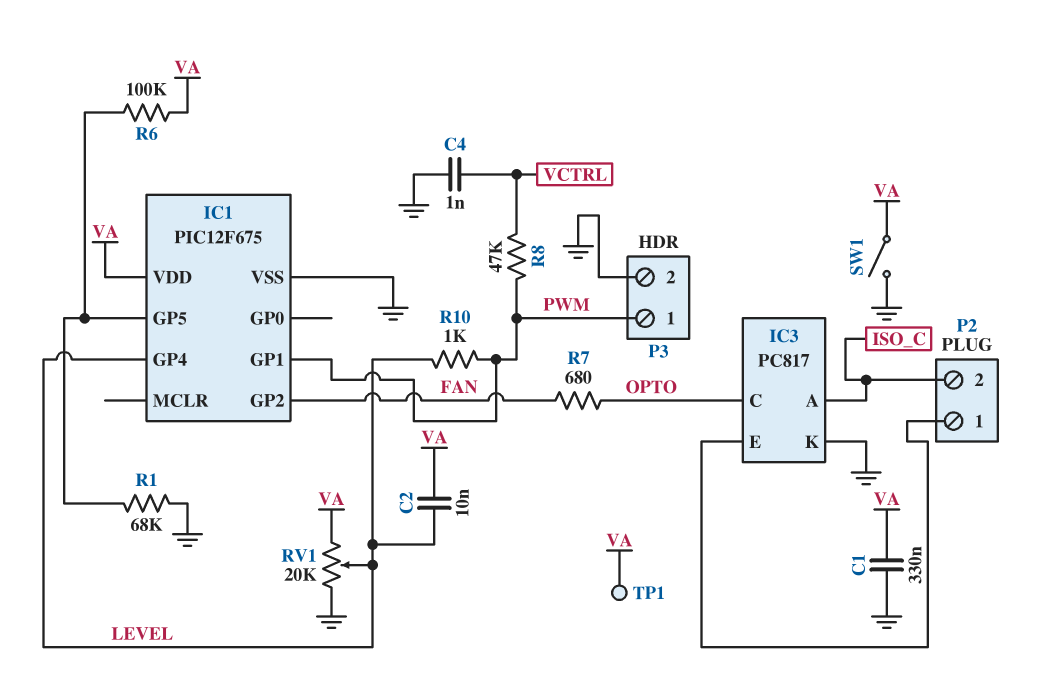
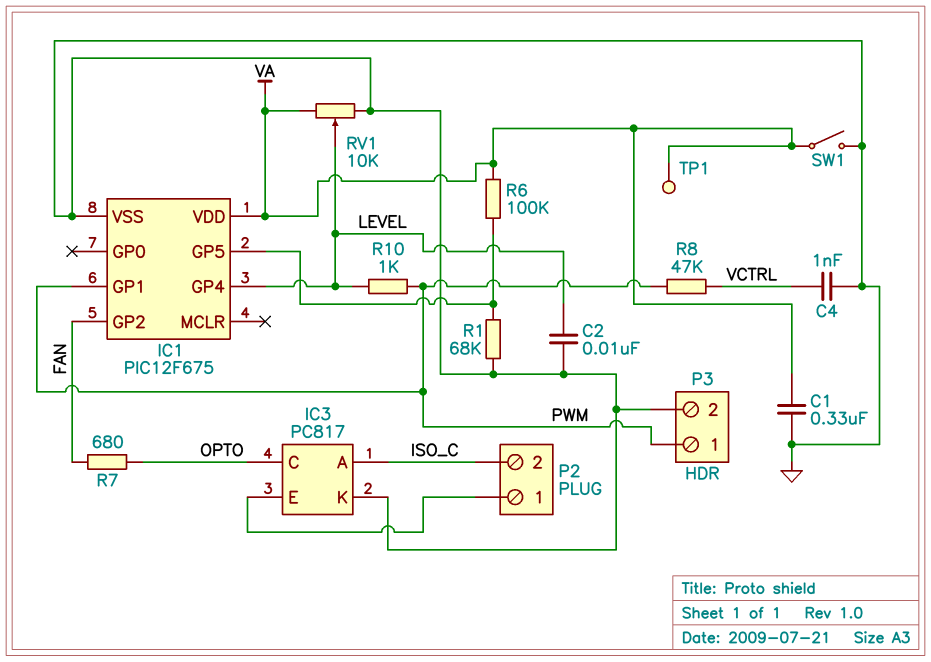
C2: 10nF (LEVEL, VA) -> 10nF (GND, LEVEL)
RV1: 20k (GND, VA, wiper LEVEL) -> 10k (GND, VA, wiper LEVEL)

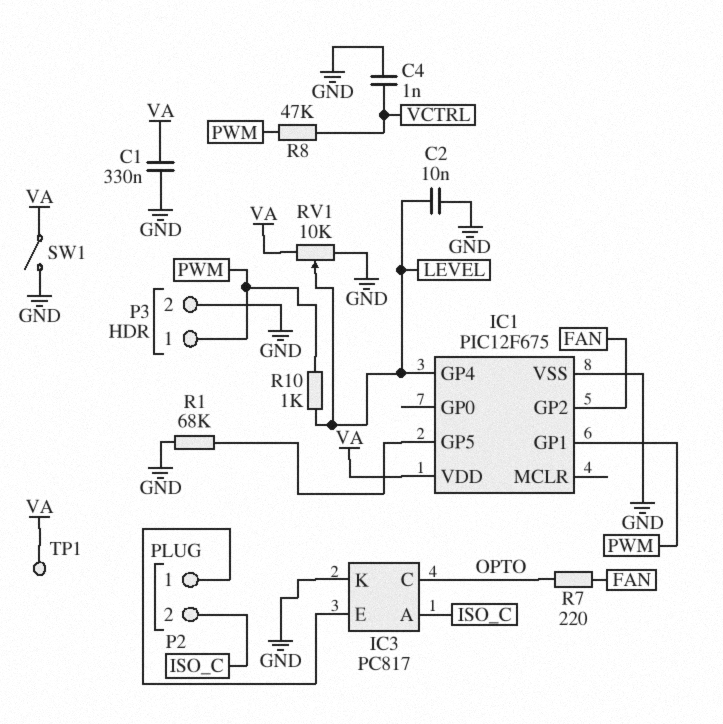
R6: 100k (IC1/GP5, VA) -> none
R7: 680 (FAN, OPTO) -> 220 (FAN, OPTO)

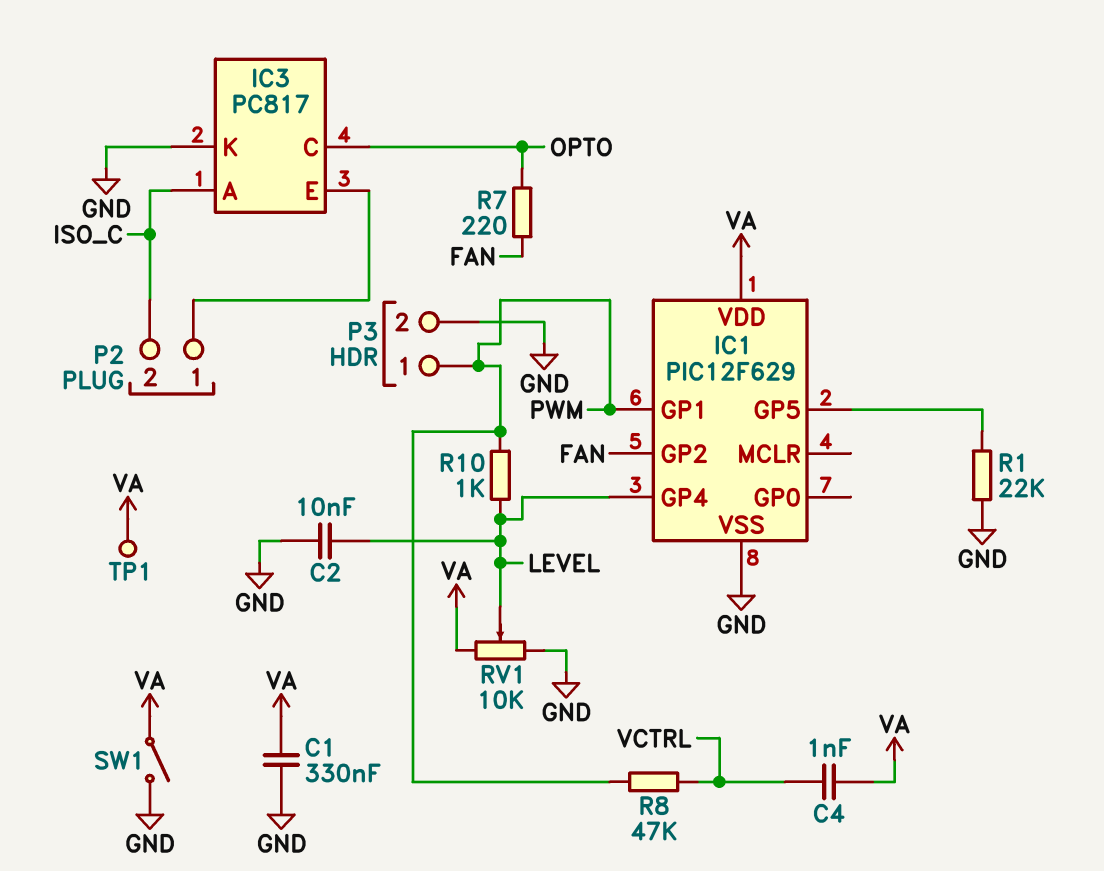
C4: 1nF (GND, VCTRL) -> 1nF (VA, VCTRL)
IC1: PIC12F675 -> PIC12F629
R1: 68k (GND, IC1/GP5) -> 22k (GND, IC1/GP5)

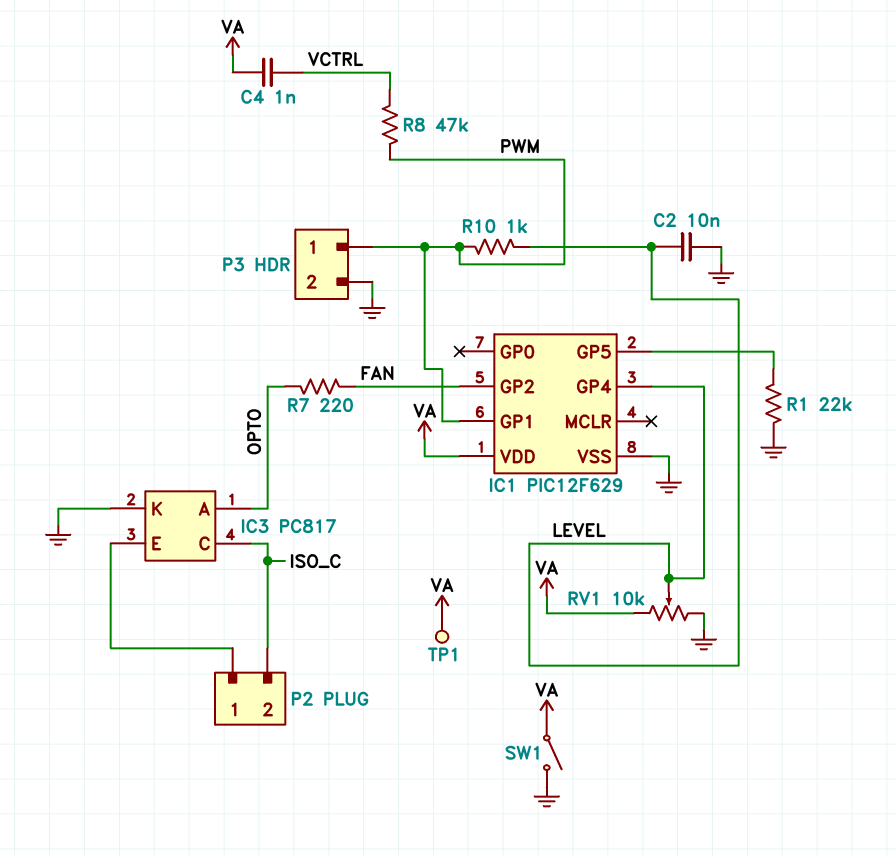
C1: 330nF (GND, VA) -> none
IC3 pin A: ISO_C -> OPTO
IC3 pin C: OPTO -> ISO_C

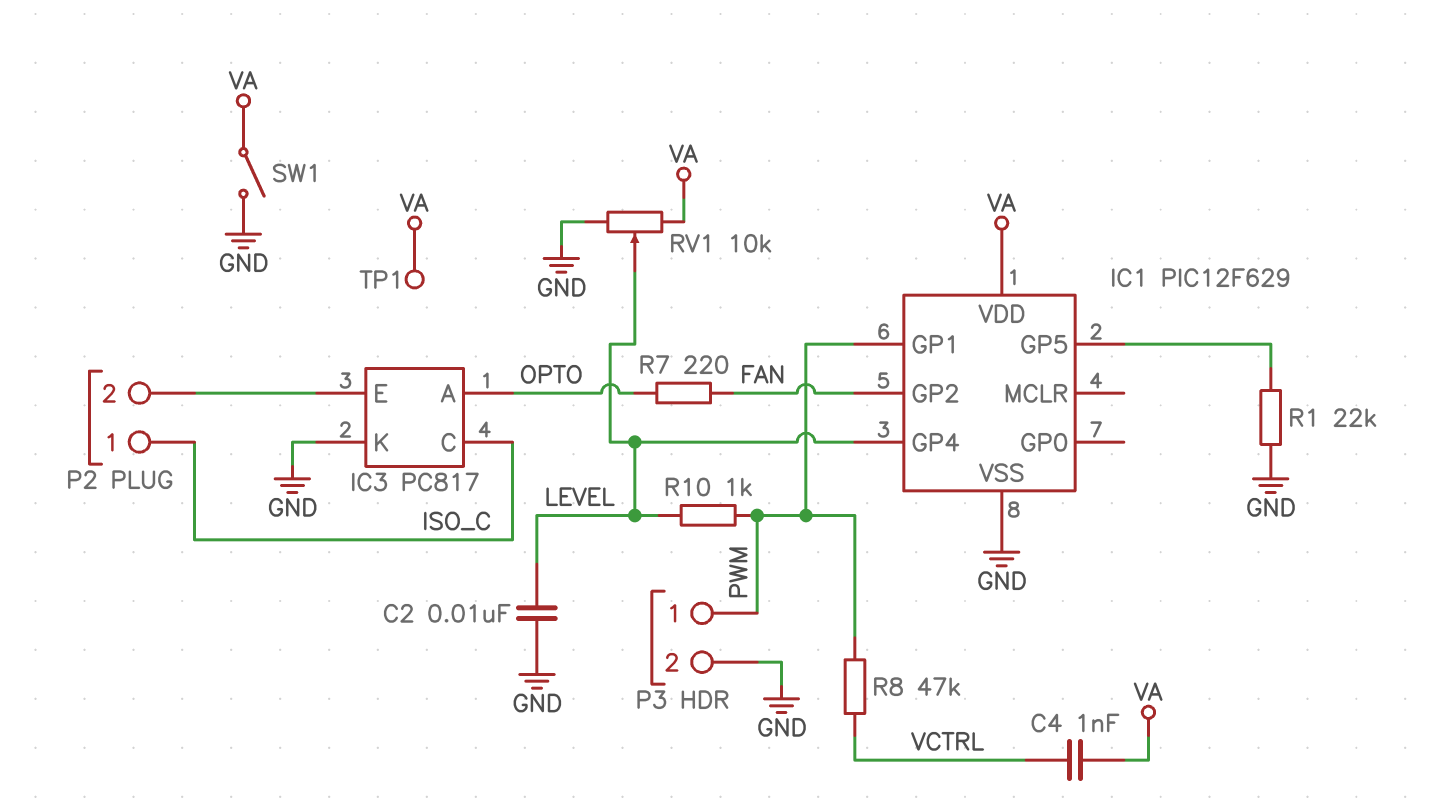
P2 pin 1: IC3/E -> ISO_C
P2 pin 2: ISO_C -> IC3/E

